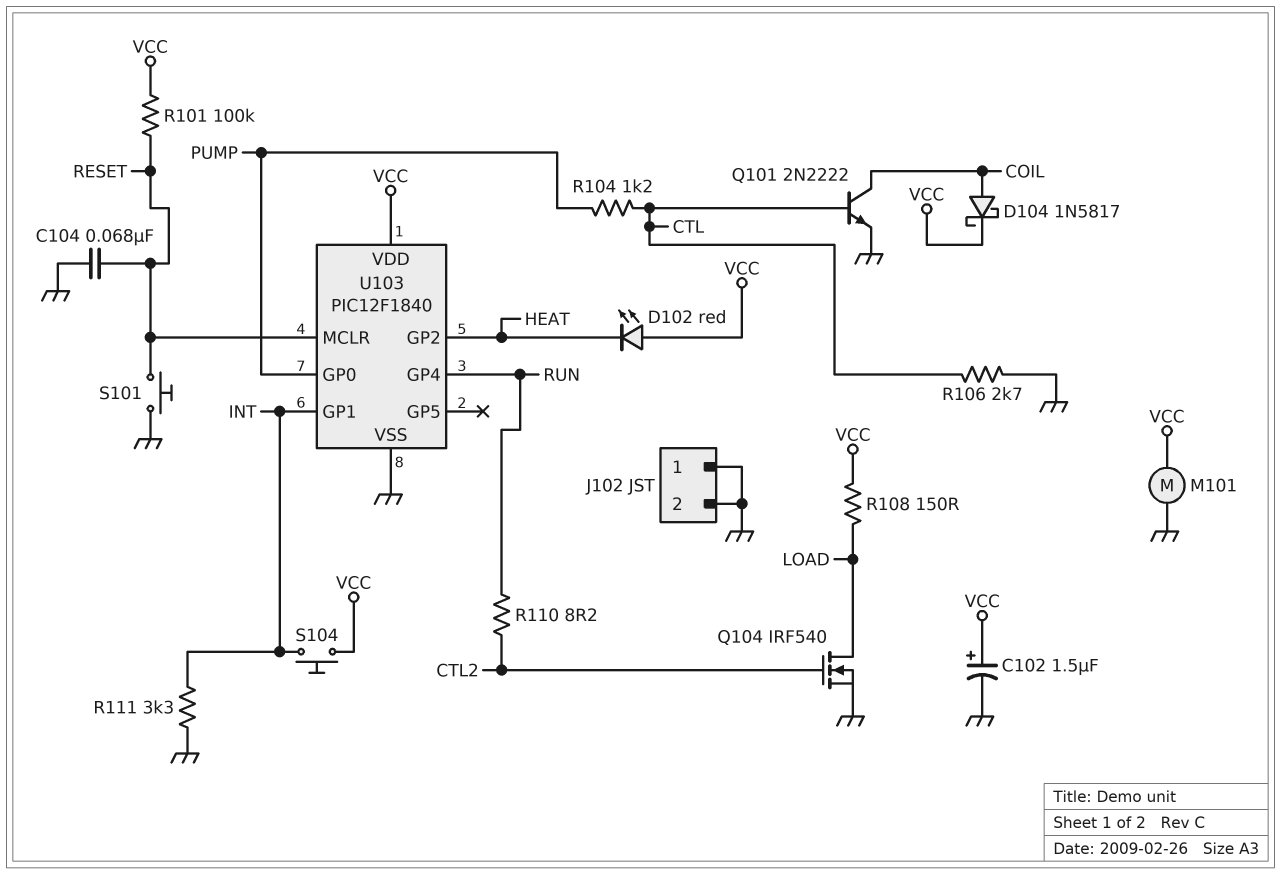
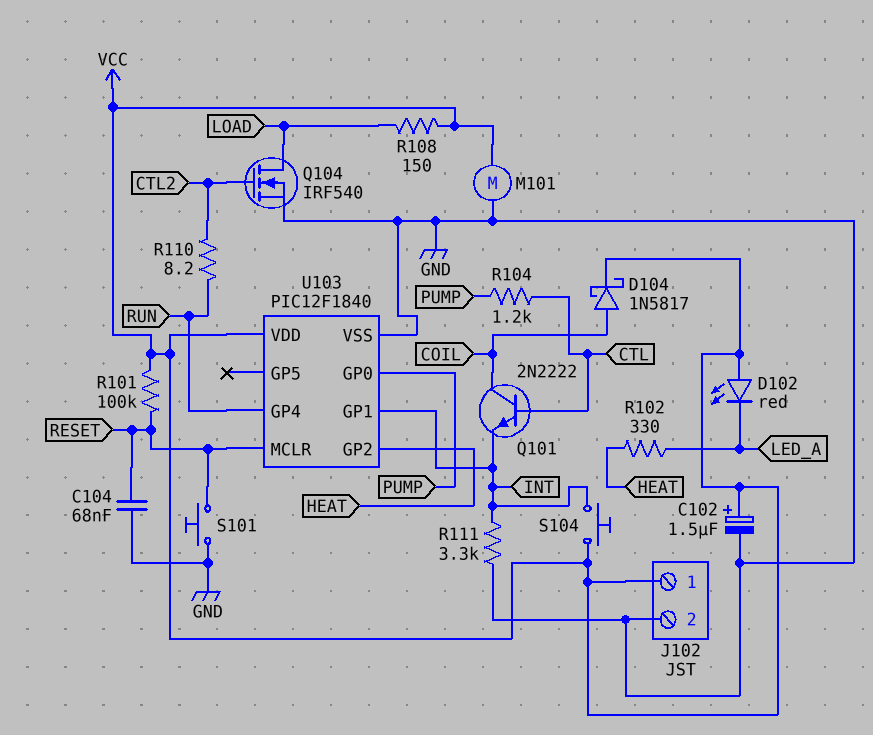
D102: LED red (A VCC, K HEAT) -> LED red (A VCC, K LED_A)
J102 pin 1: GND -> VCC
Q101: NPN 2N2222 (B CTL, C COIL, E GND) -> NPN 2N2222 (B CTL, C COIL, E INT)
R102: none -> 330 (HEAT, LED_A)
R106: 2.7k (CTL, GND) -> none

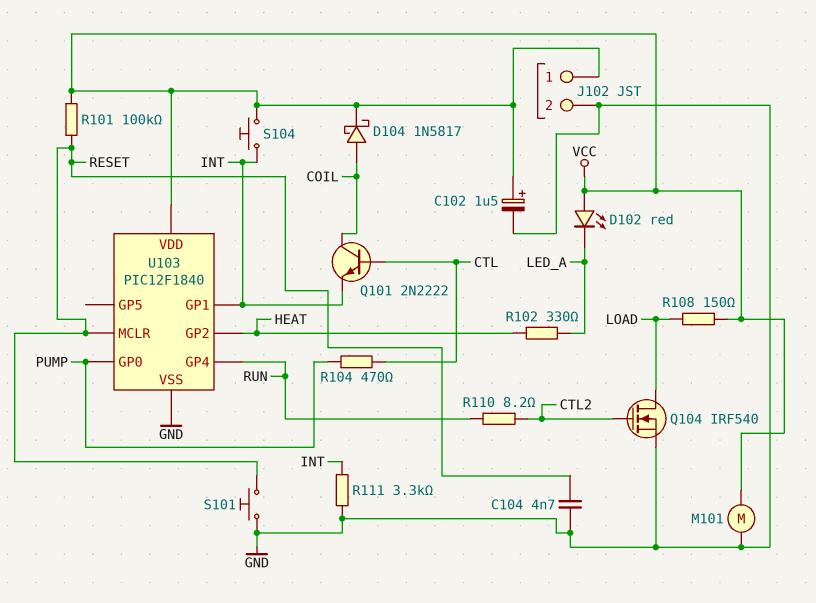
C104: 68nF (GND, RESET) -> 4.7nF (GND, RESET)
R104: 1.2k (CTL, PUMP) -> 470 (CTL, PUMP)

